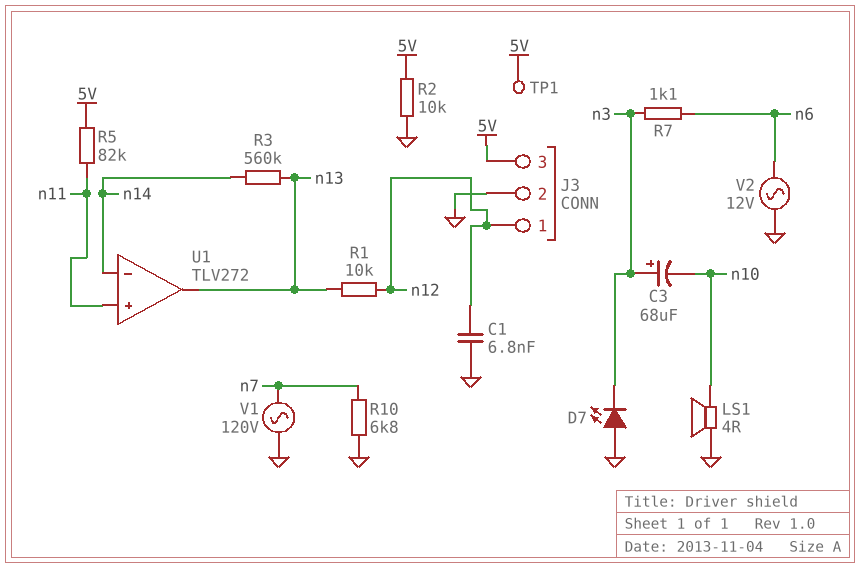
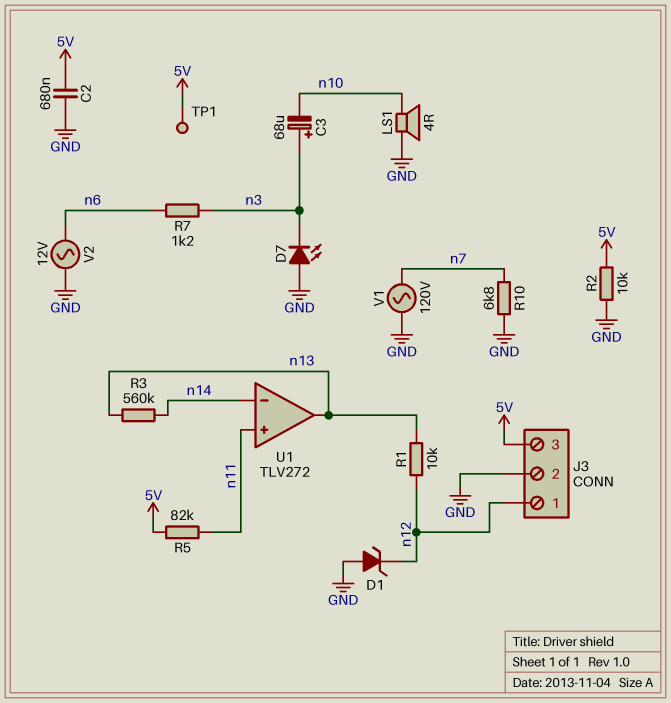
C1: 6.8nF (GND, n12) -> none
C2: none -> 680nF (5V, GND)
D1: none -> zener (A GND, K n12)
R7: 1.1k (n3, n6) -> 1.2k (n3, n6)

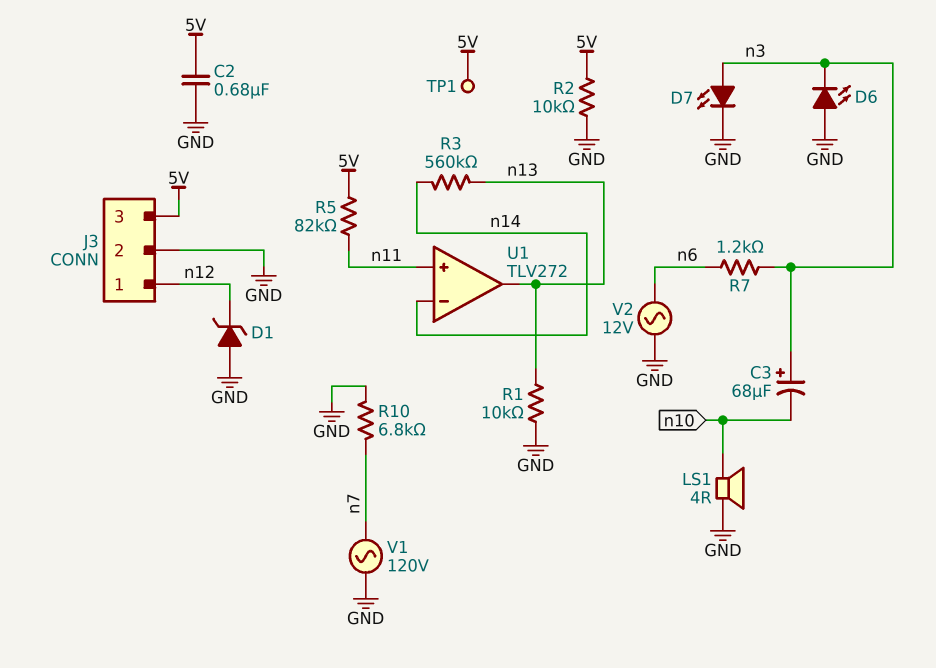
D6: none -> LED (A GND, K n3)
D7: LED (A GND, K n3) -> LED (A n3, K GND)
R1: 10k (n12, n13) -> 10k (GND, n13)

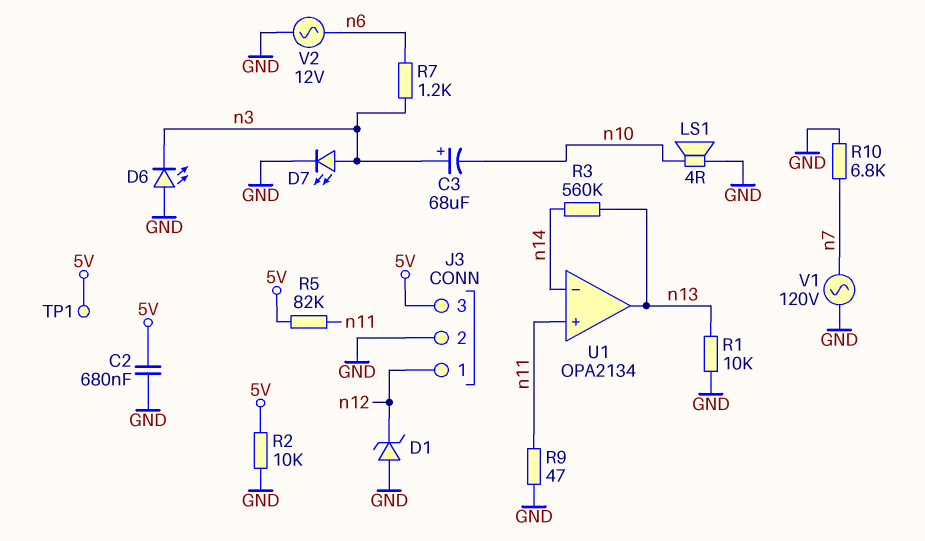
R9: none -> 47 (GND, n11)
U1: TLV272 -> OPA2134

